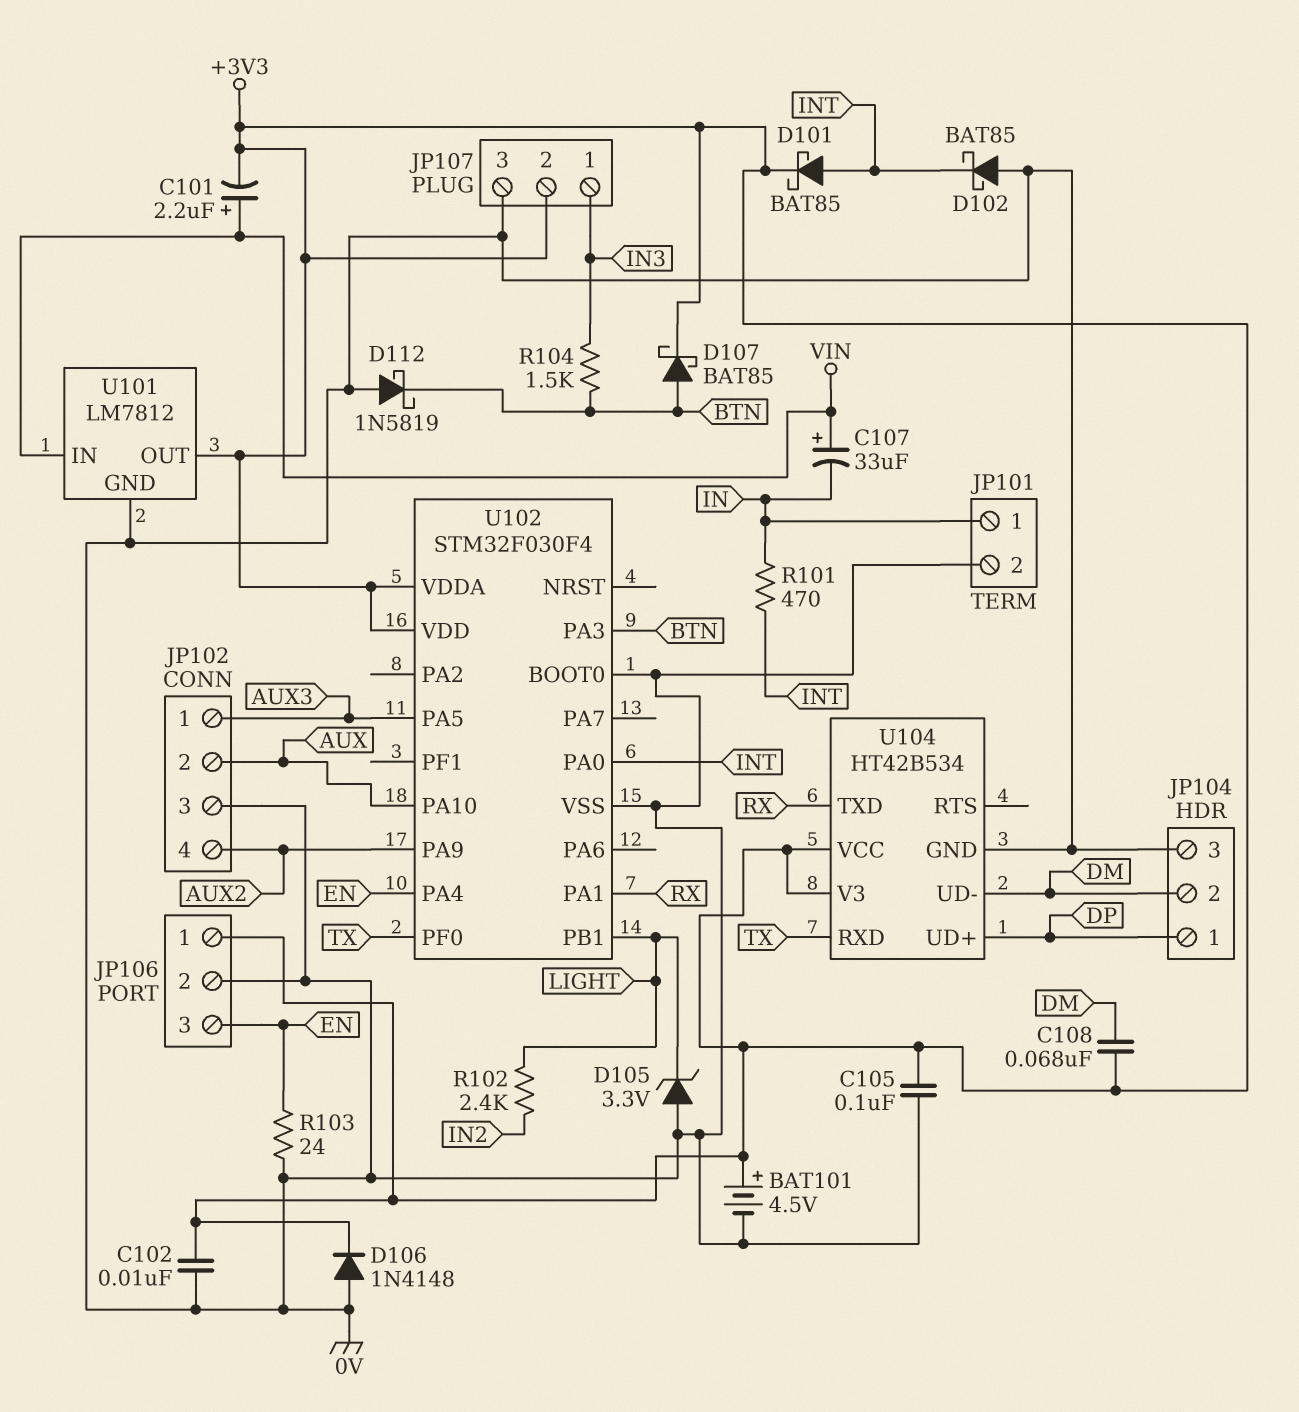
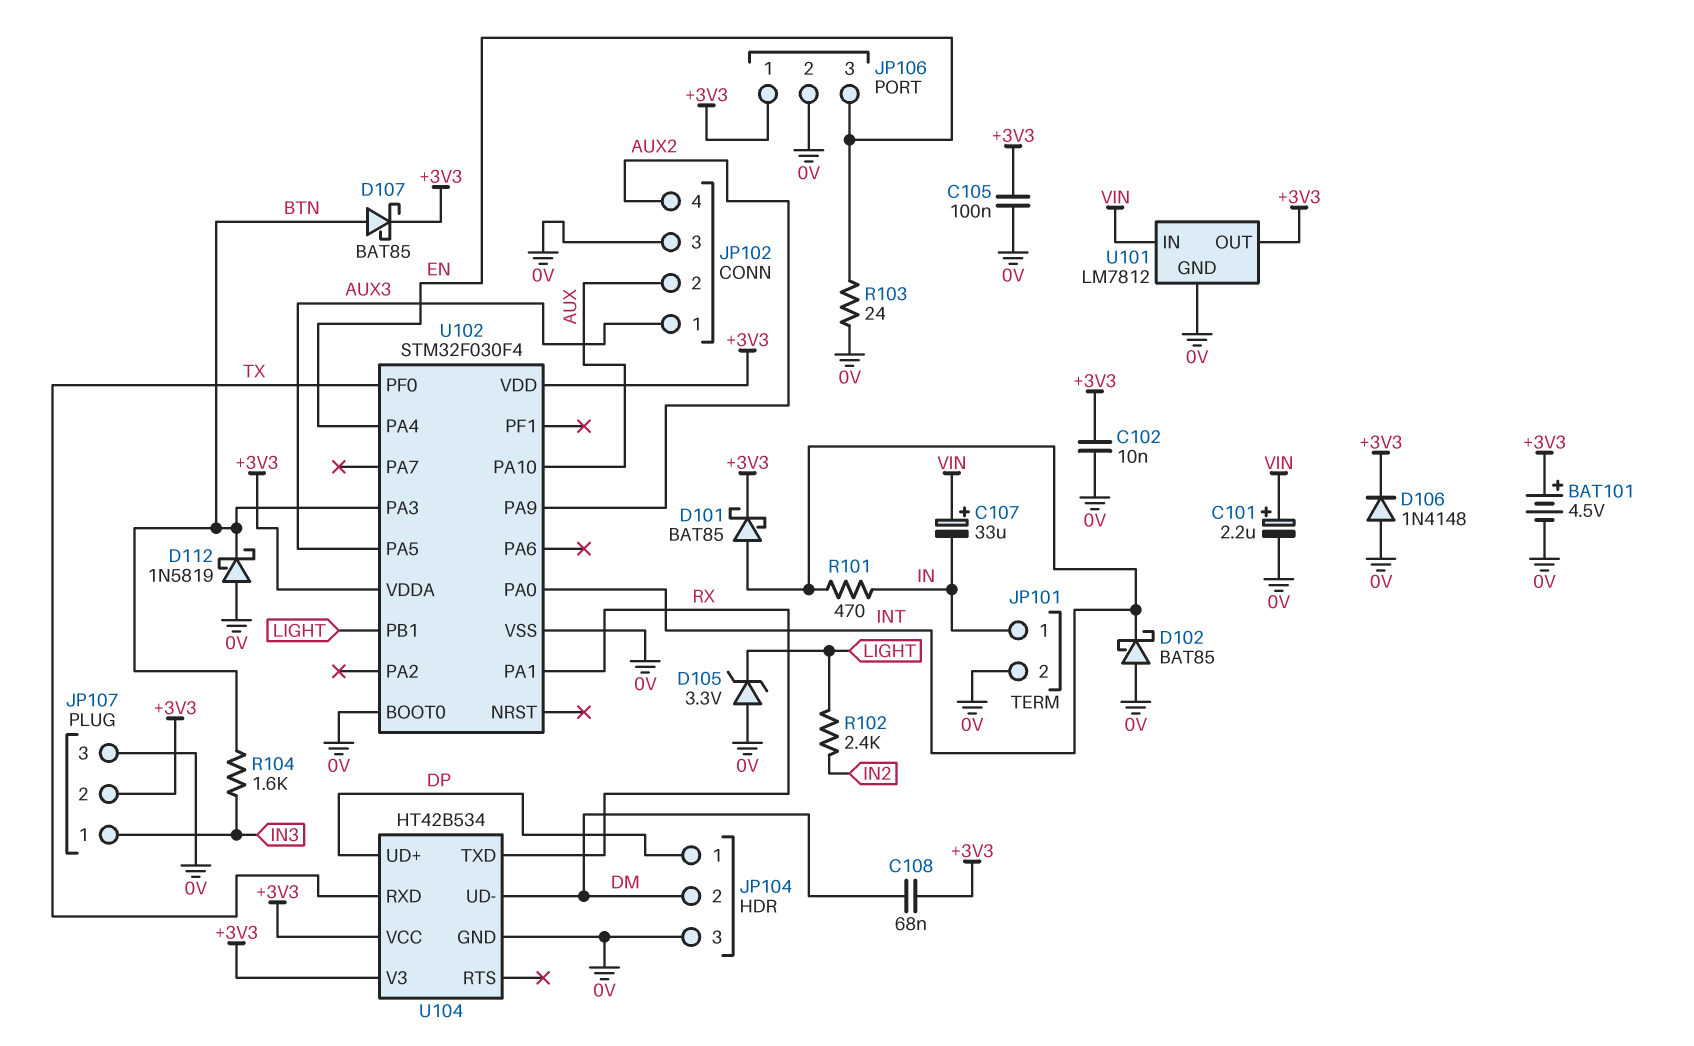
C101: 2.2uF (plus VIN, minus +3V3) -> 2.2uF (plus VIN, minus 0V)
R104: 1.5k (BTN, IN3) -> 1.6k (BTN, IN3)

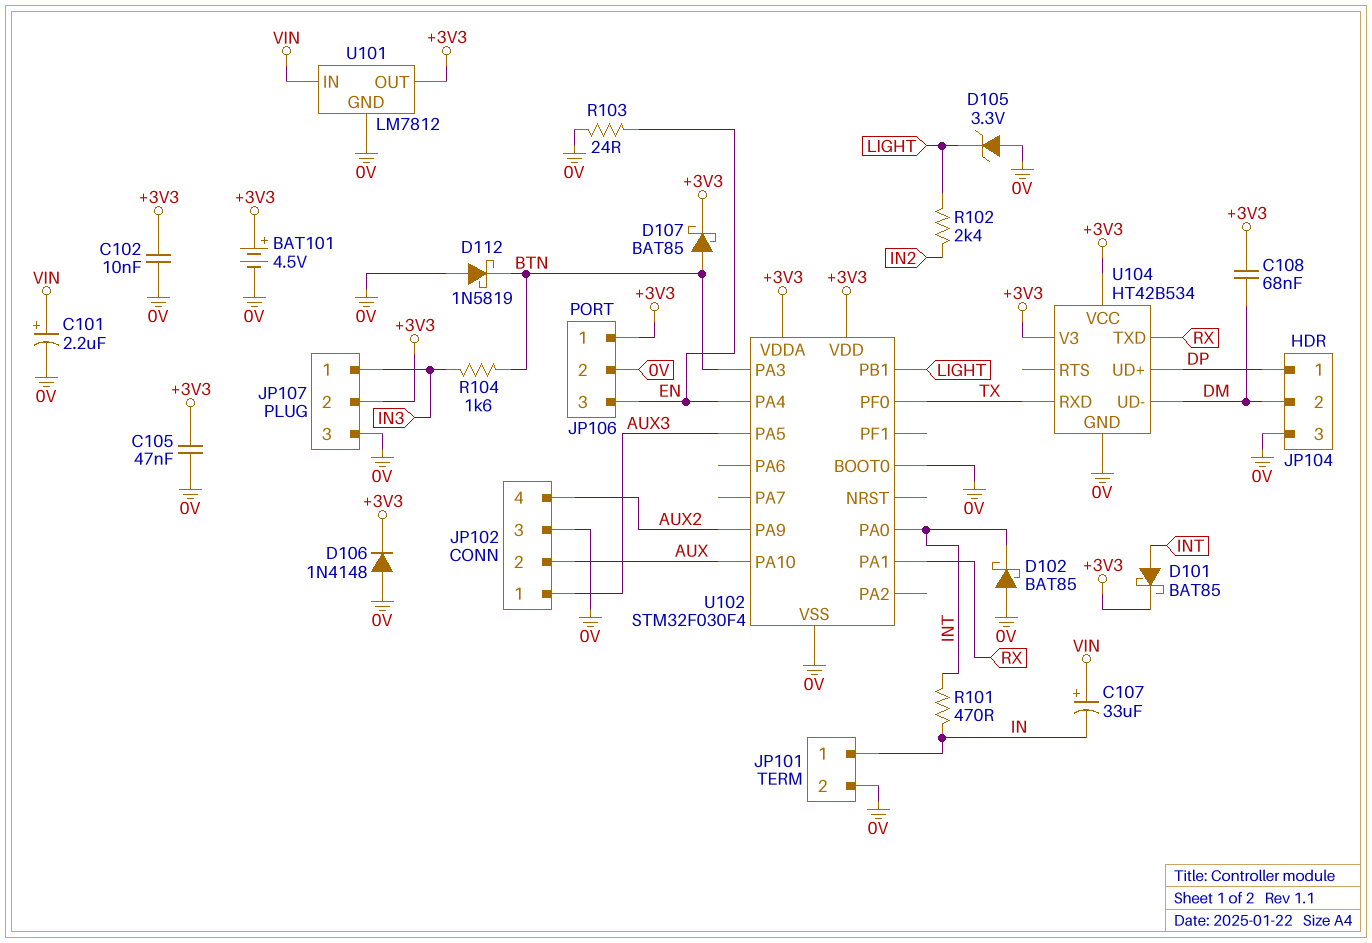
C105: 100nF (+3V3, 0V) -> 47nF (+3V3, 0V)

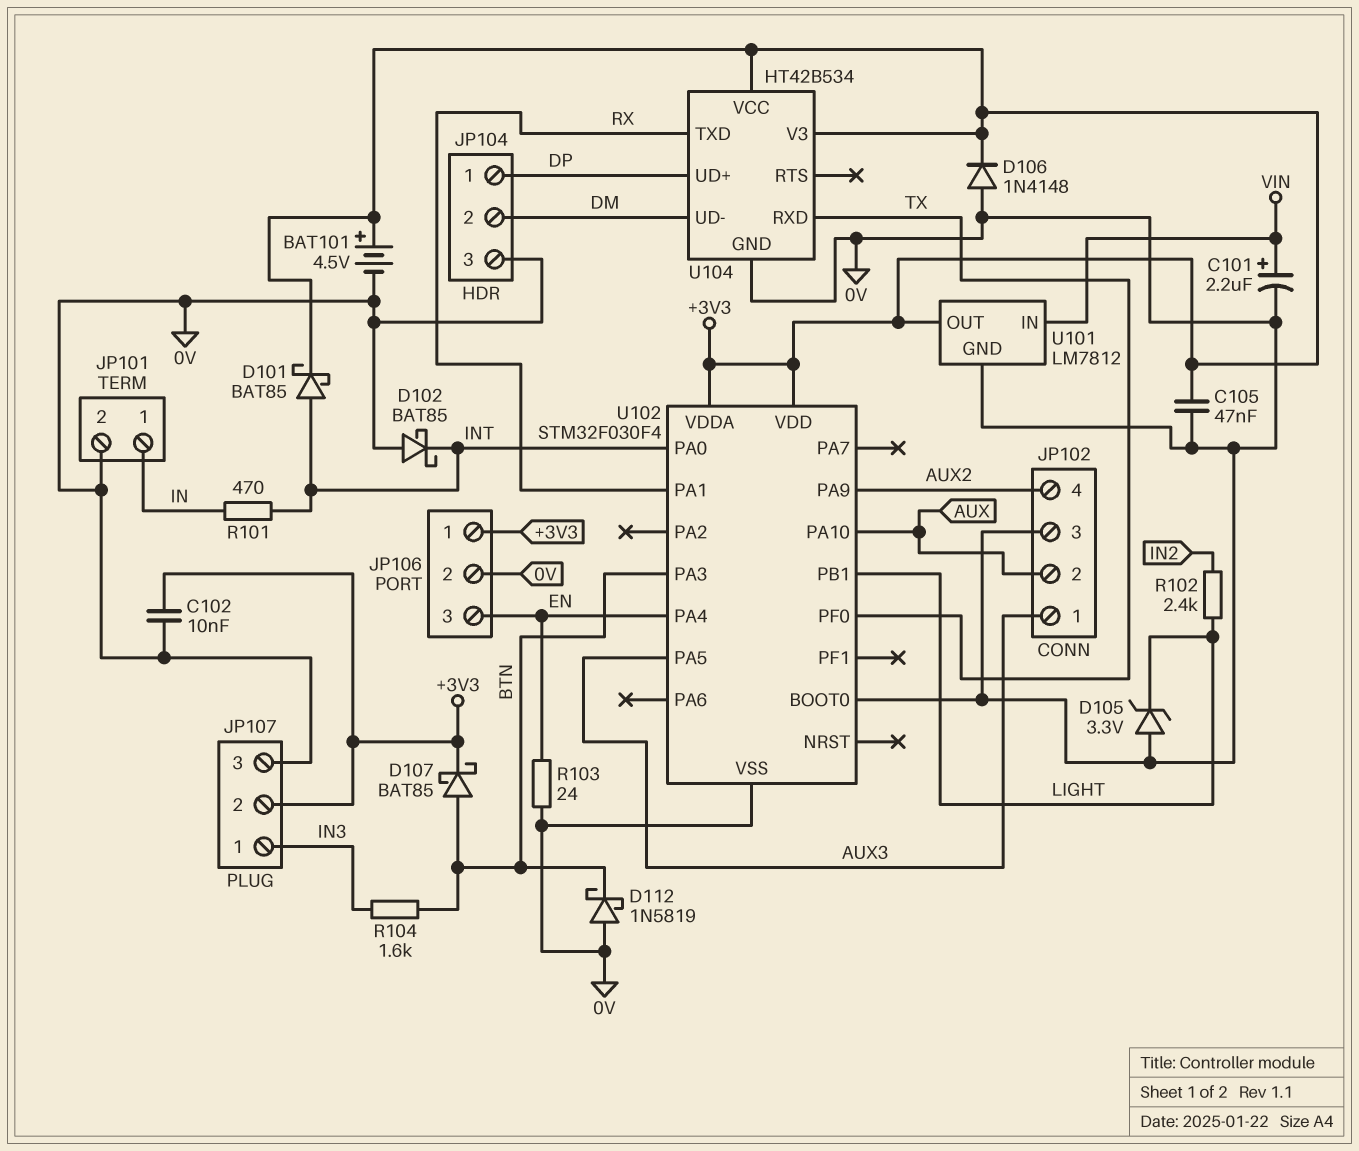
C107: 33uF (plus VIN, minus IN) -> none
C108: 68nF (+3V3, DM) -> none

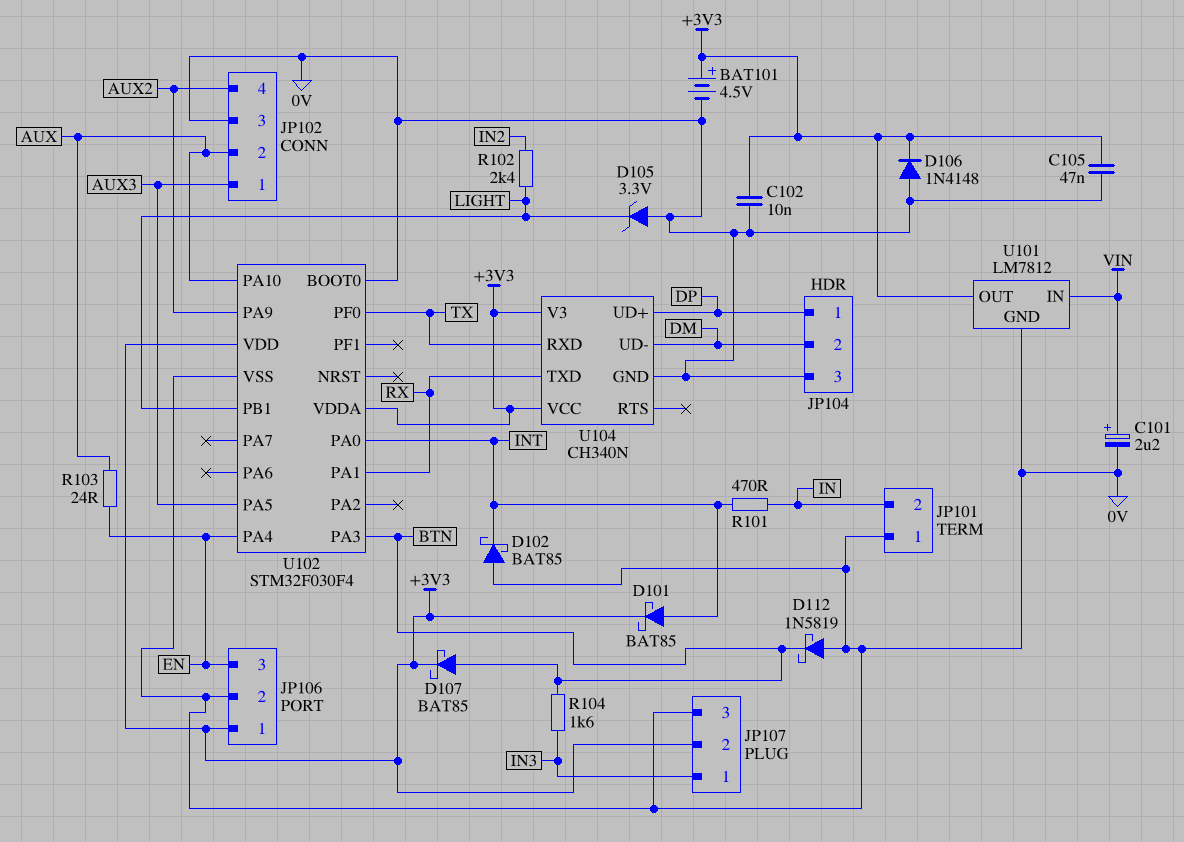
JP101 pin 1: IN -> 0V
JP101 pin 2: 0V -> IN
R103: 24 (0V, EN) -> 24 (AUX, EN)
U104: HT42B534 -> CH340N

